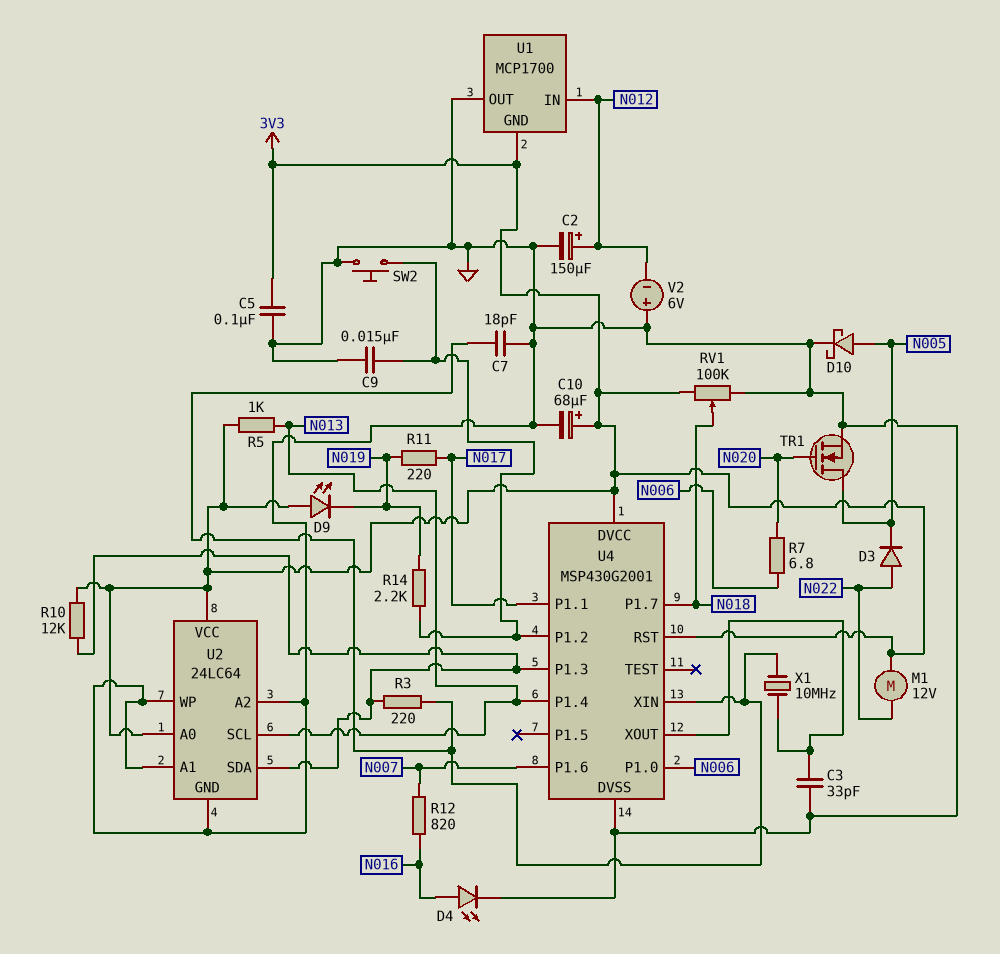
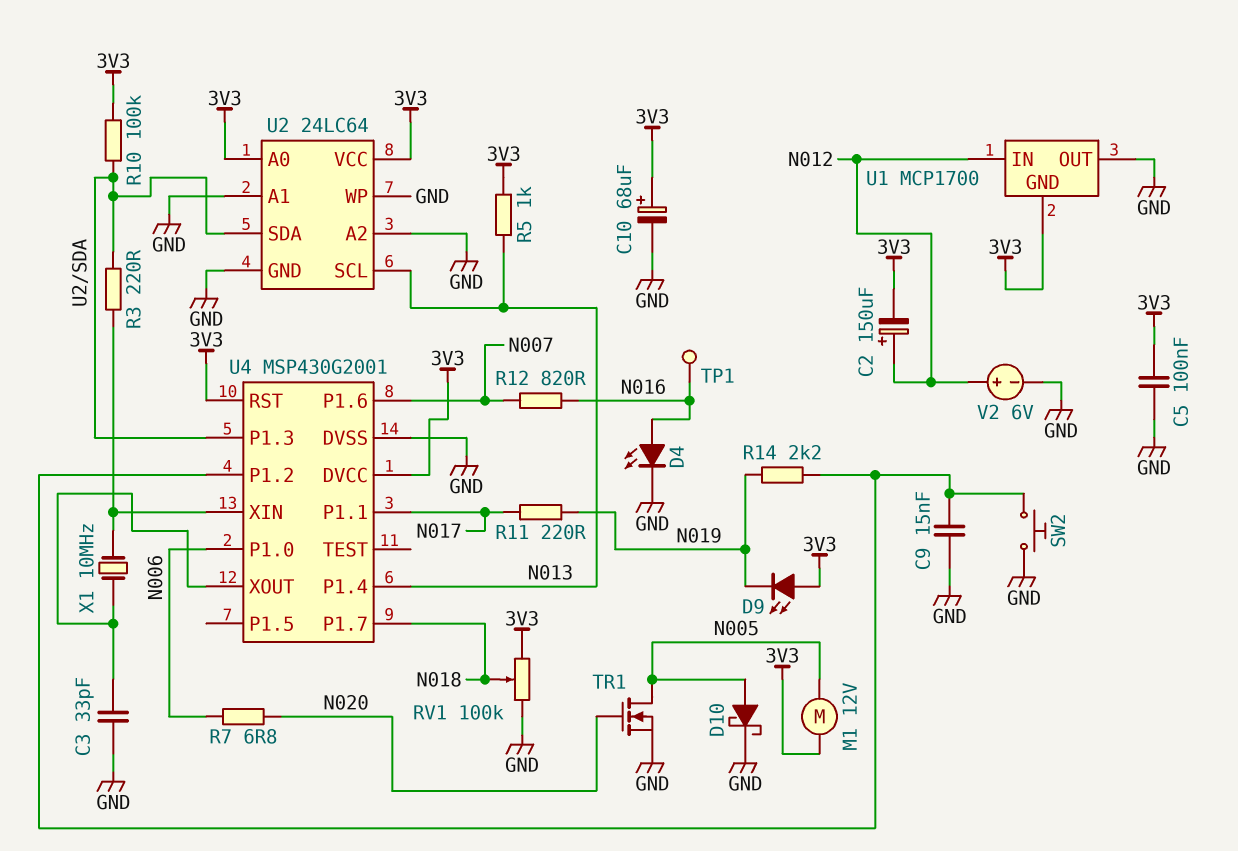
C2: 150uF (plus N012, minus GND) -> 150uF (plus N012, minus 3V3)
C7: 18pF (GND, U4/XIN) -> none
D3: diode (A N022, K N005) -> none
M1: motor 12V (3V3, N022) -> motor 12V (3V3, N005)
R10: 12k (3V3, U2/SDA) -> 100k (3V3, U2/SDA)
TP1: none -> test point (N016)
V2: 6V (plus GND, minus N012) -> 6V (plus N012, minus GND)

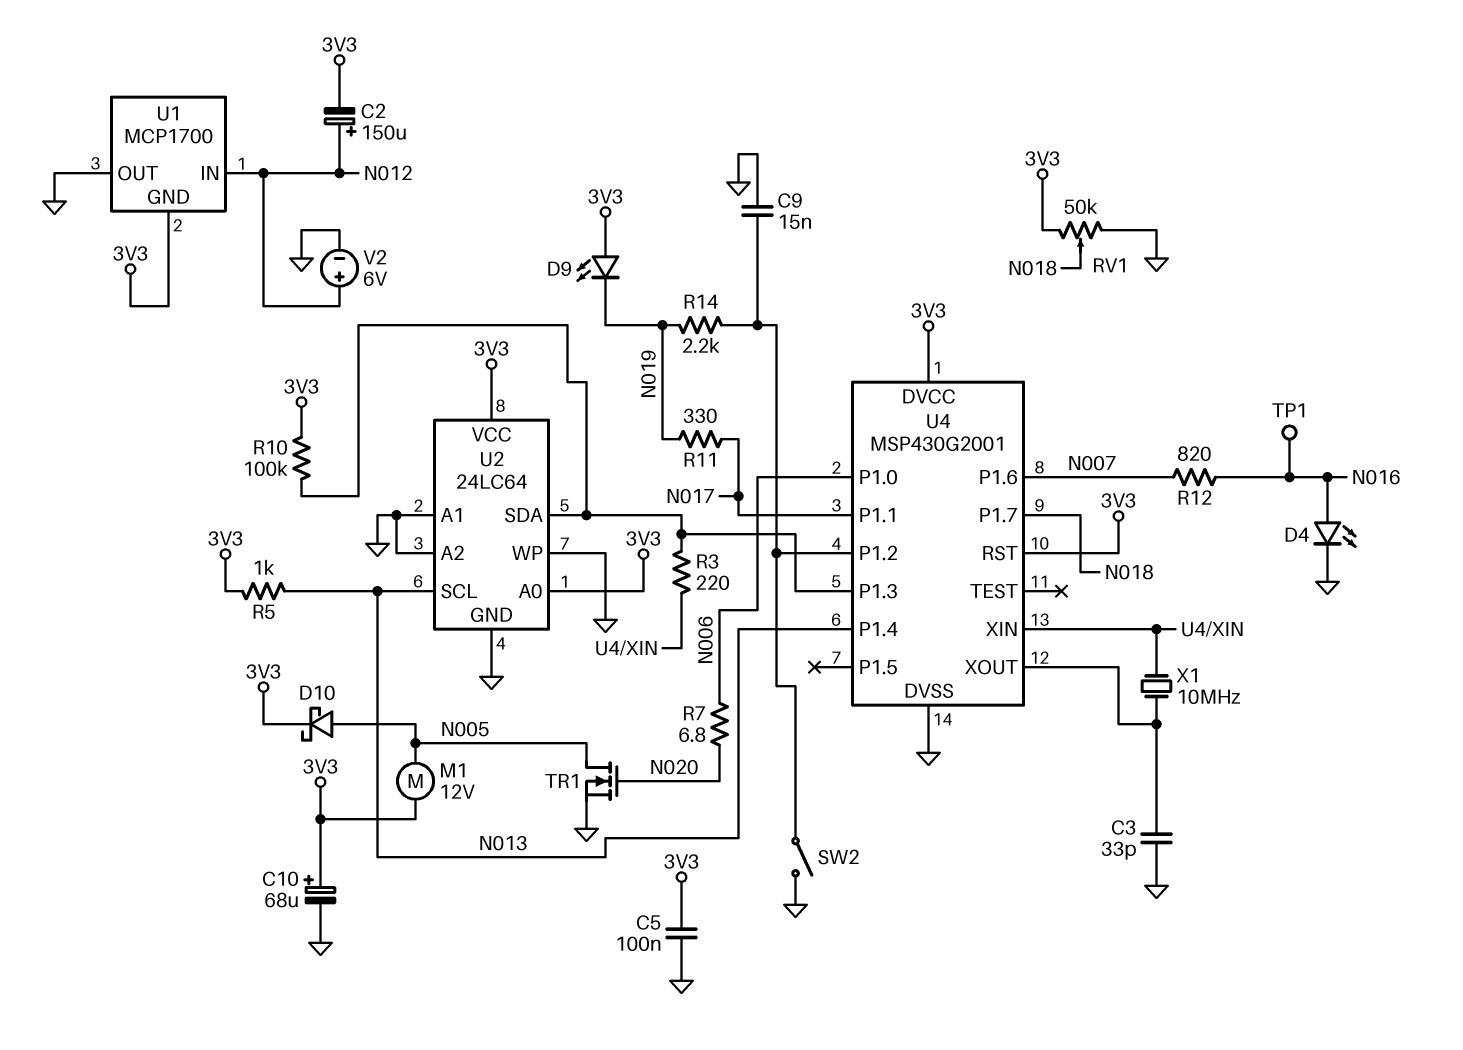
D10: schottky (A N005, K GND) -> schottky (A N005, K 3V3)
R11: 220 (N017, N019) -> 330 (N017, N019)
RV1: 100k (3V3, GND, wiper N018) -> 50k (3V3, GND, wiper N018)
SW2: button (GND, U4/P1.2) -> switch (GND, U4/P1.2)

